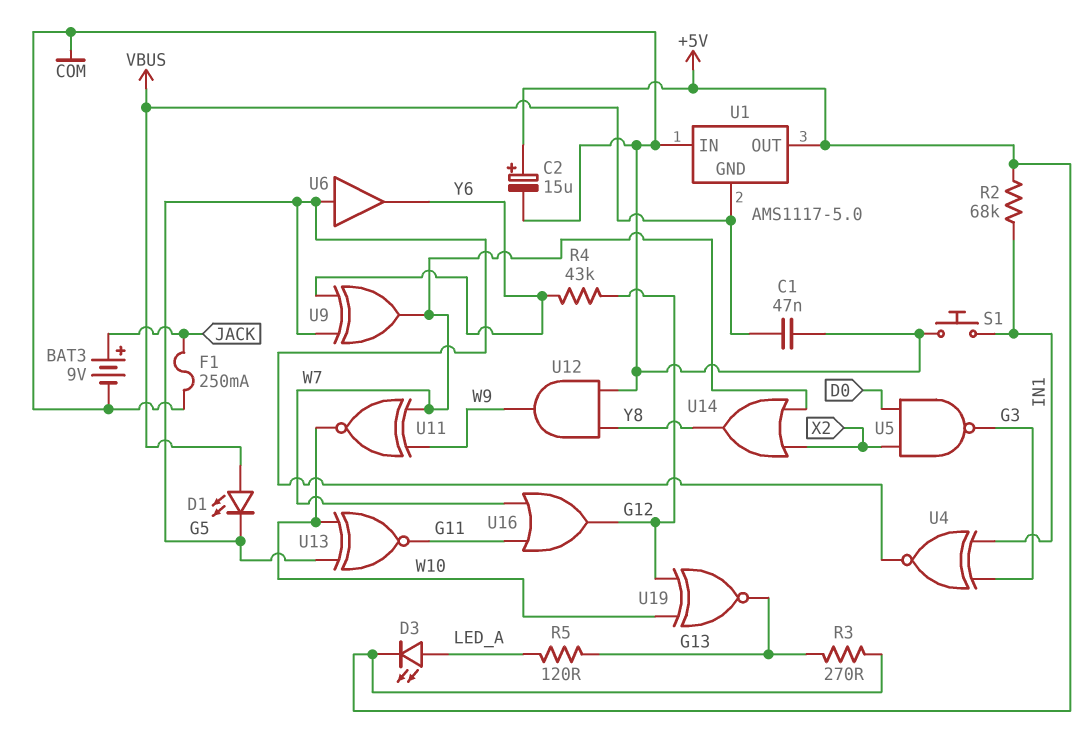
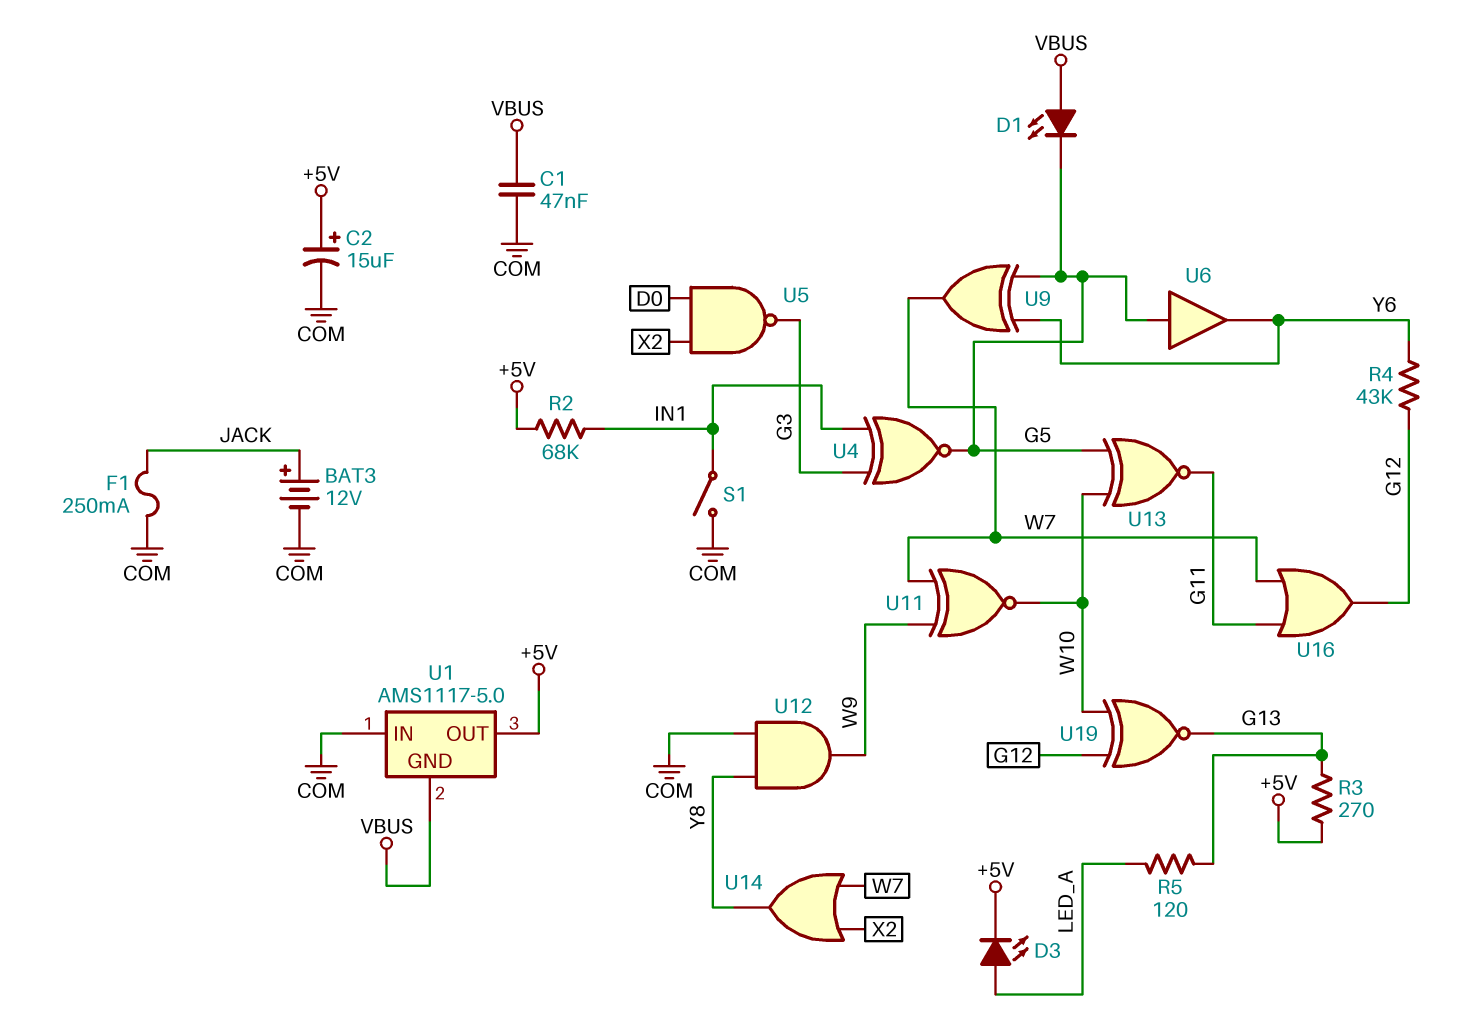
BAT3: 9V (plus JACK, minus COM) -> 12V (plus JACK, minus COM)
S1: button (COM, IN1) -> switch (COM, IN1)

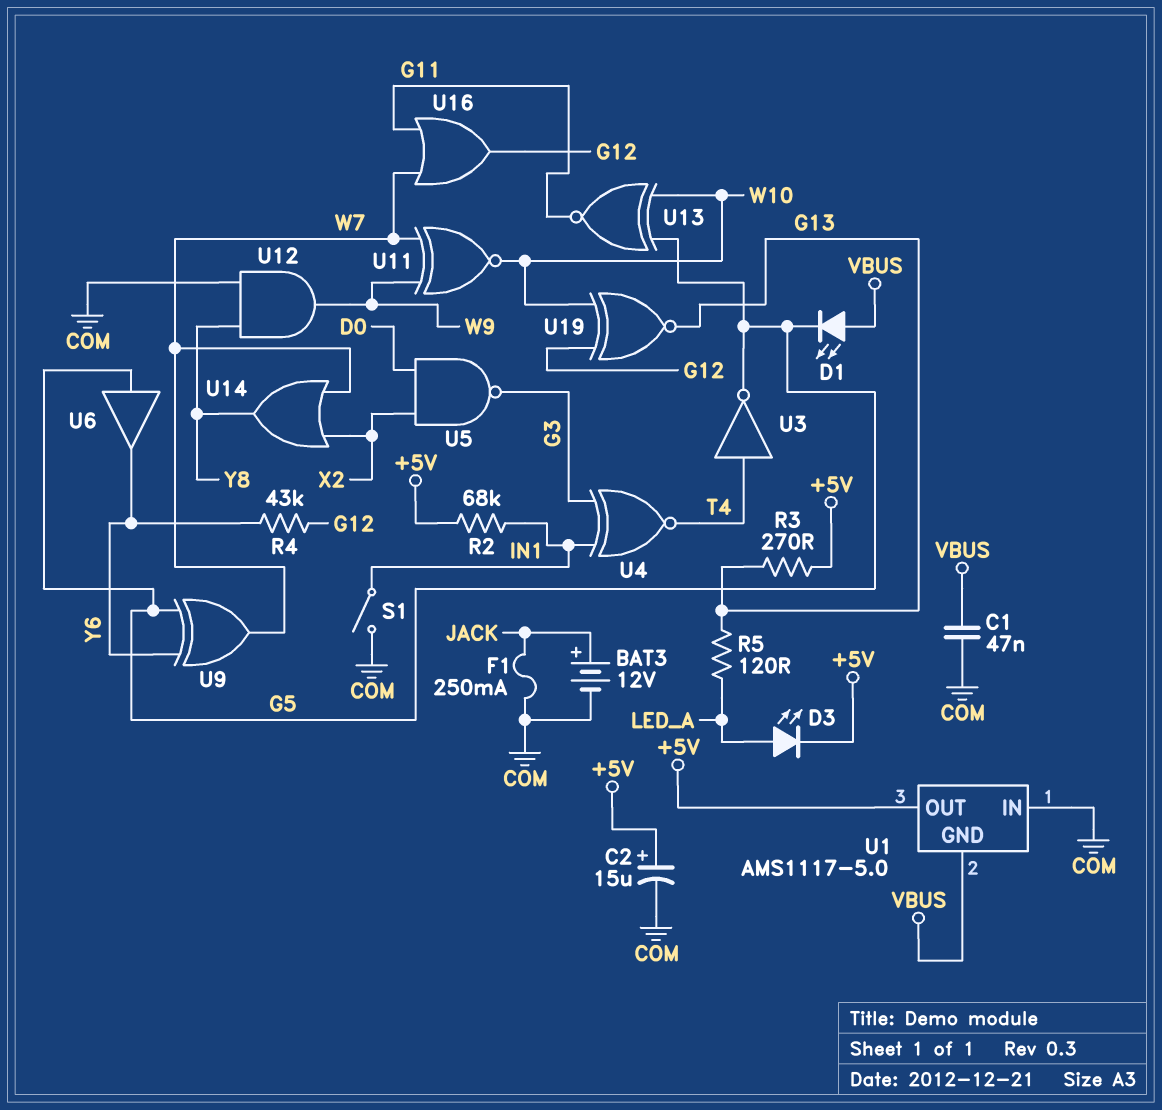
U3: none -> NOT (in T4, out G5)
U4: XNOR (in G3, in IN1, out G5) -> XNOR (in G3, in IN1, out T4)

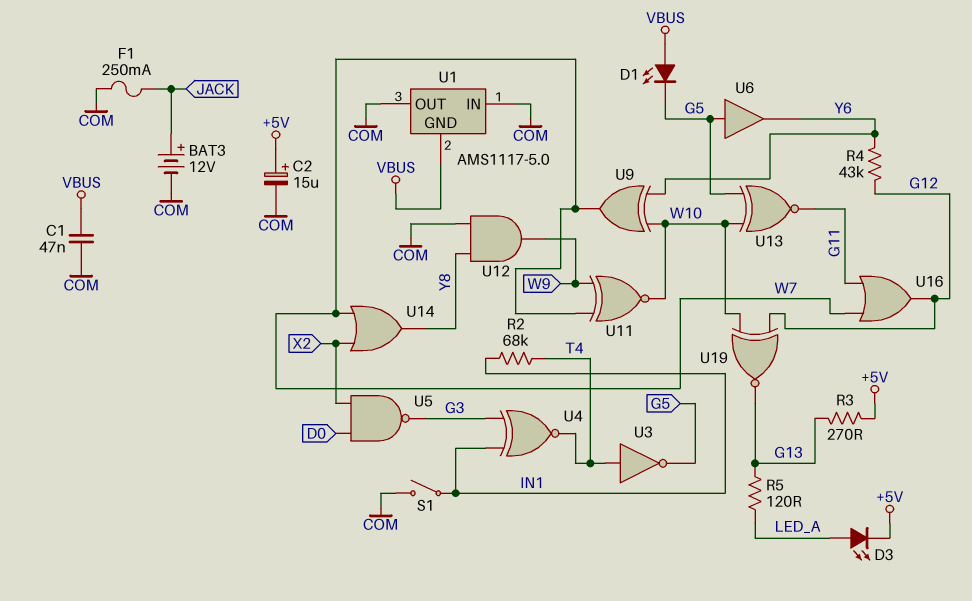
R2: 68k (+5V, IN1) -> 68k (IN1, T4)
U1 pin OUT: +5V -> COM
U9: XOR (in G5, in Y6, out W7) -> XOR (in W10, in Y6, out W7)

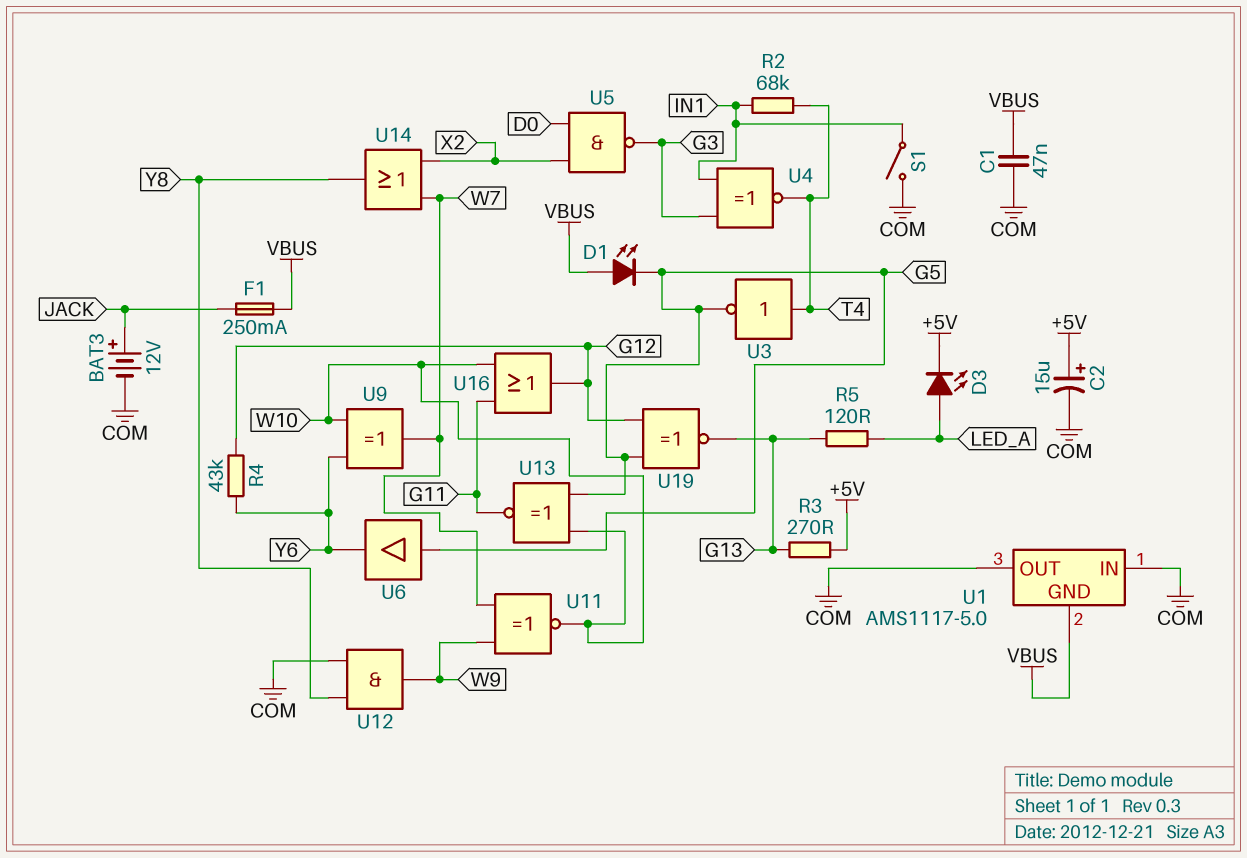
F1: 250mA (COM, JACK) -> 250mA (JACK, VBUS)
U16: OR (in G11, in W7, out G12) -> OR (in G11, in W10, out G12)
U19: XNOR (in G12, in W10, out G13) -> XNOR (in G5, in G12, out G13)

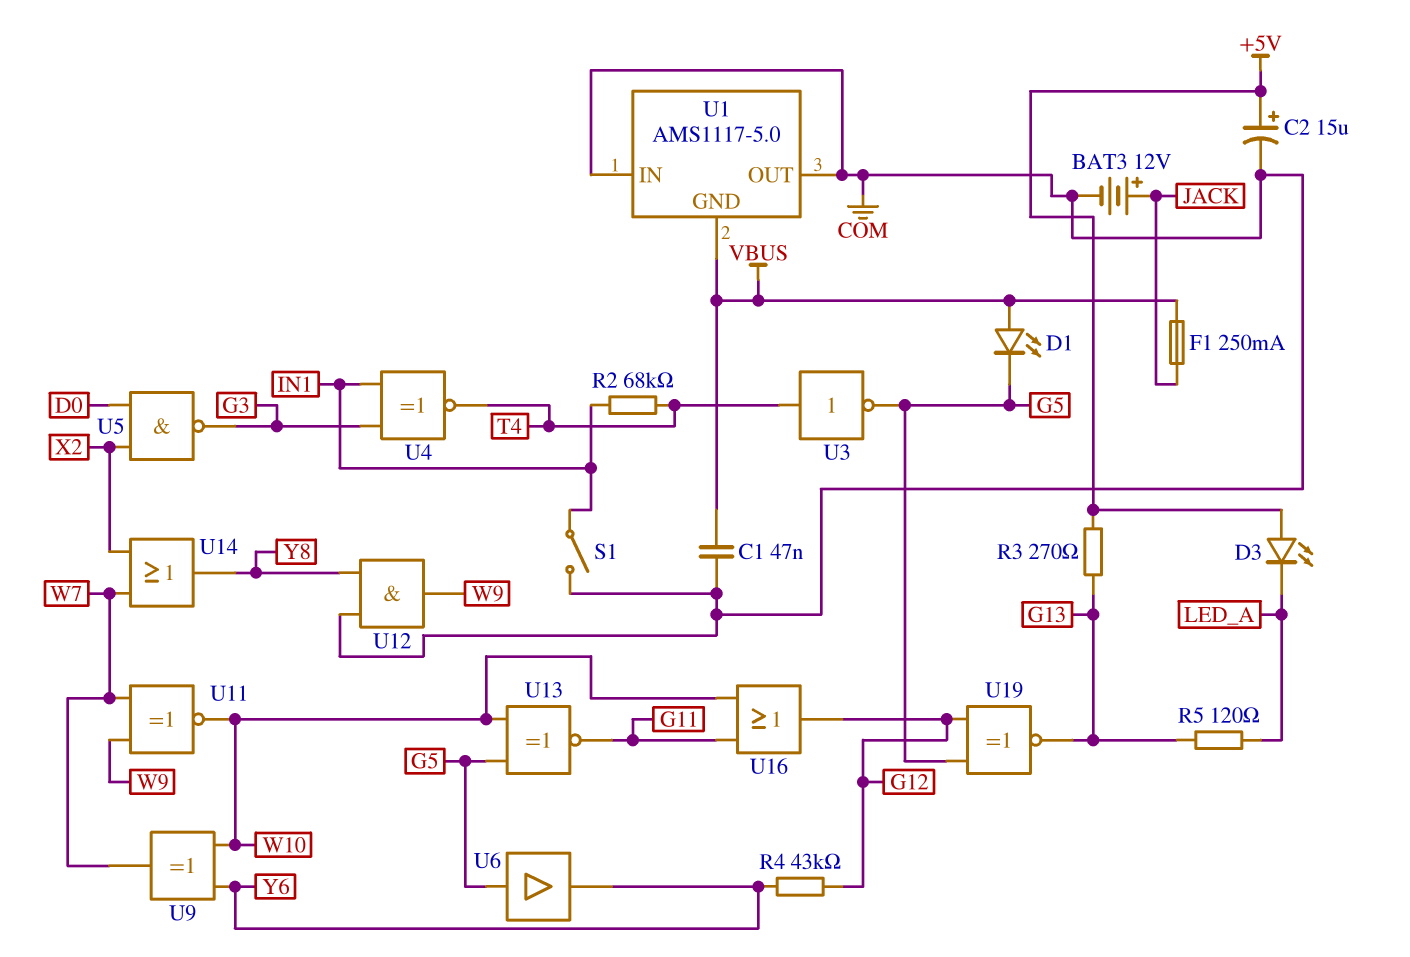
D3: LED (A LED_A, K +5V) -> LED (A +5V, K LED_A)

